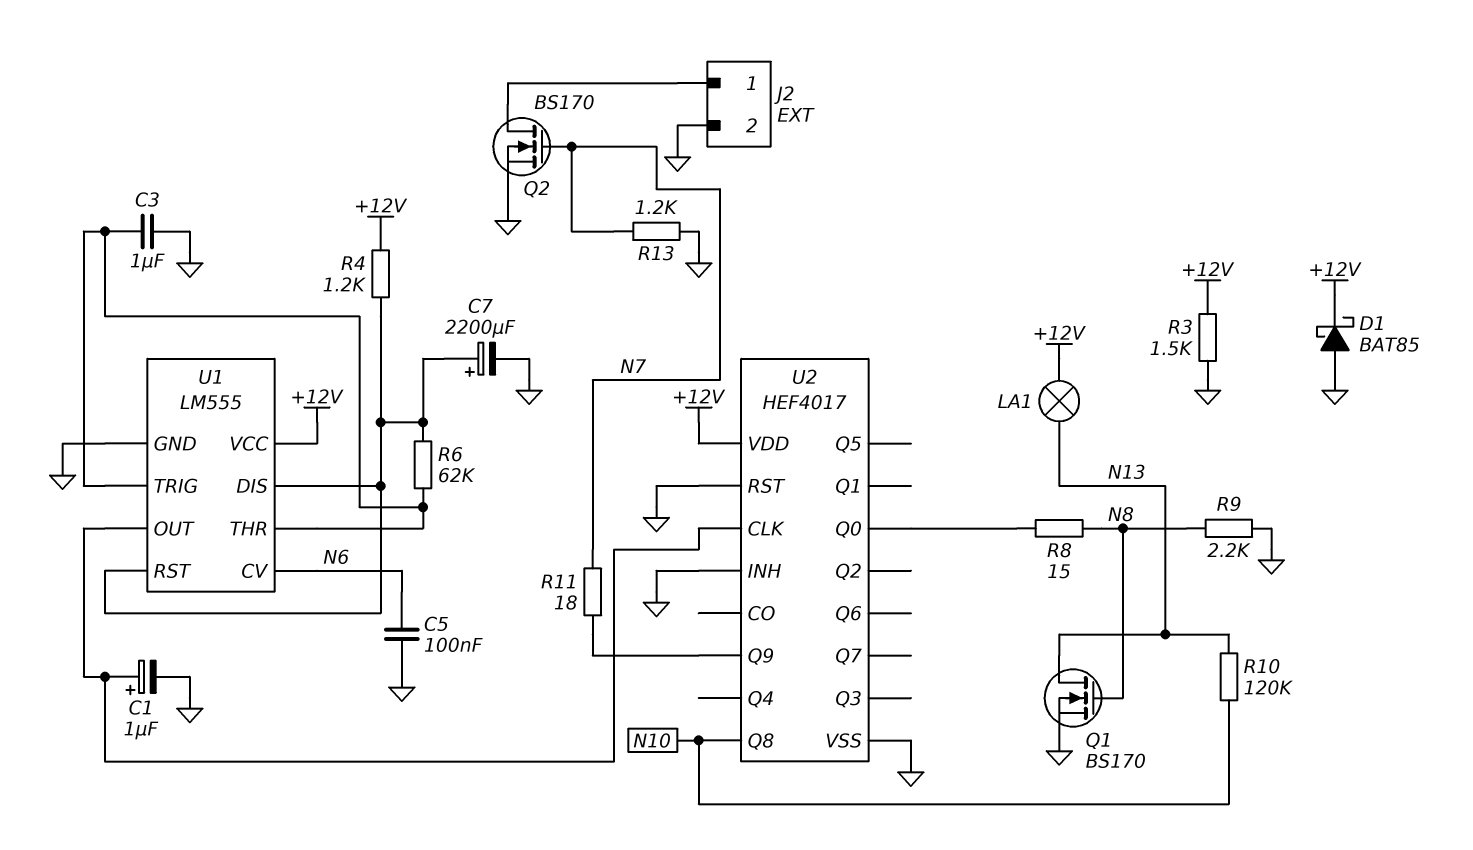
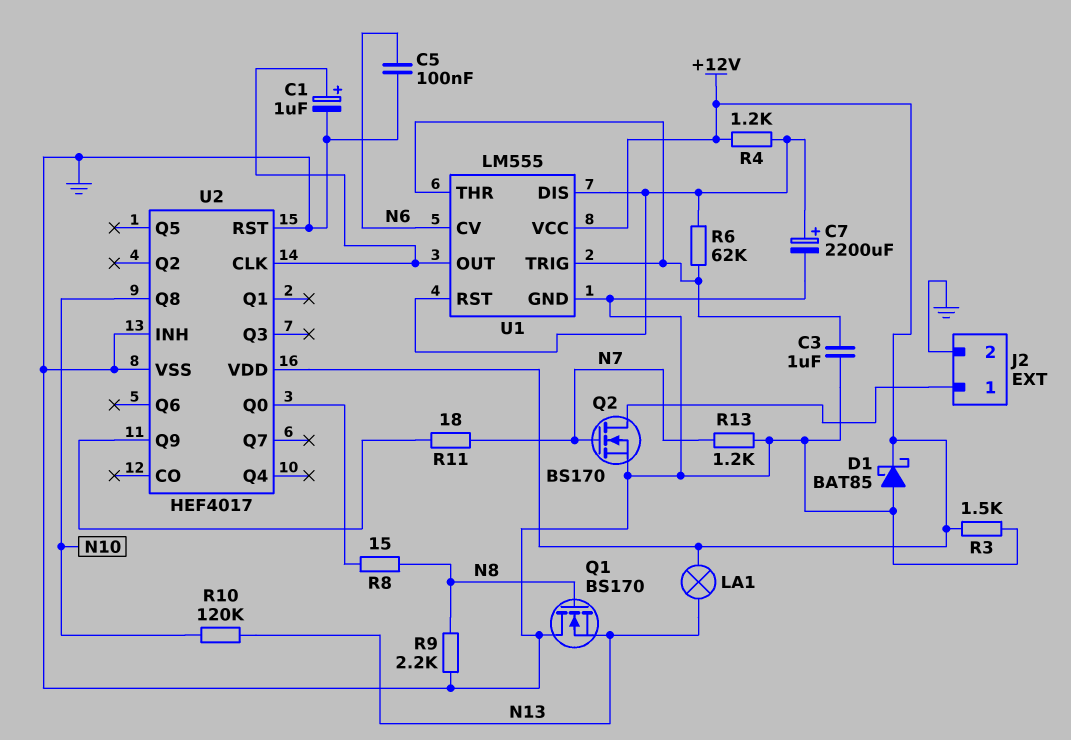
Q1: NMOS BS170 (G N8, D N13, S GND) -> NMOS BS170 (G N8, D GND, S N13)

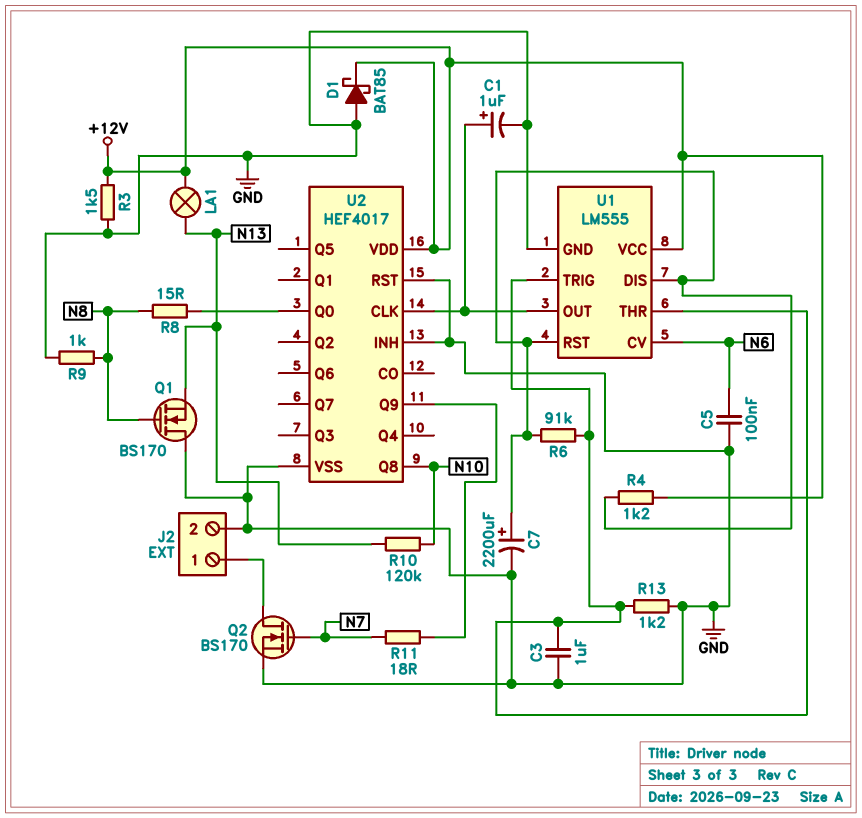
R6: 62k (U1/DIS, U1/THR) -> 91k (U1/DIS, U1/THR)
R9: 2.2k (GND, N8) -> 1k (GND, N8)
R13: 1.2k (GND, N7) -> 1.2k (GND, U1/THR)

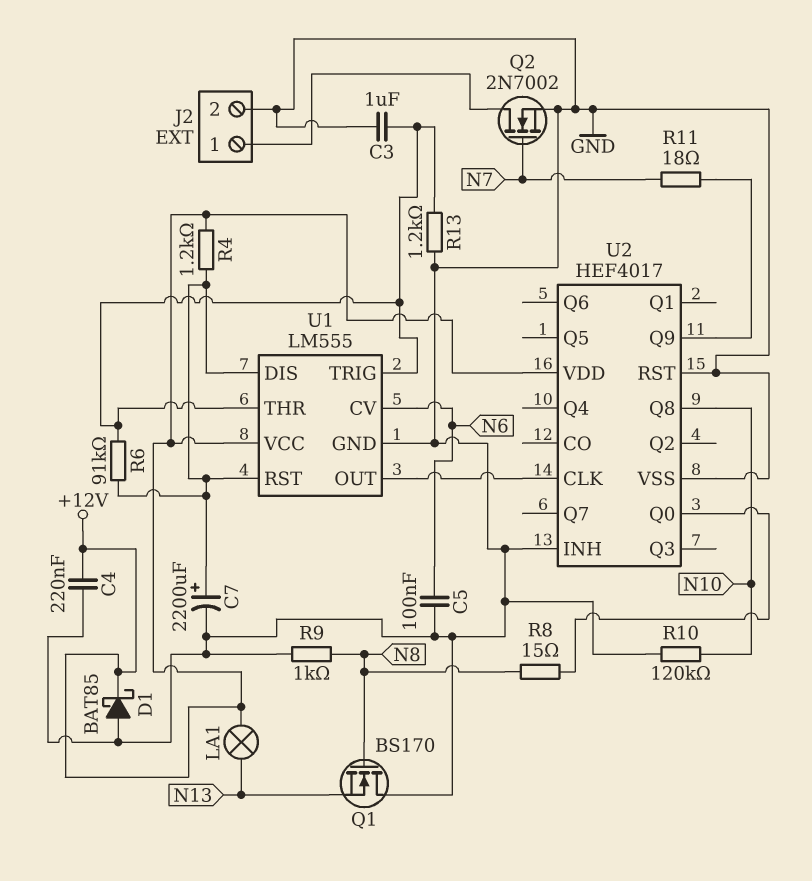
C1: 1uF (plus U1/OUT, minus GND) -> none
C4: none -> 220nF (+12V, GND)
Q2: NMOS BS170 (G N7, D J2/1, S GND) -> NMOS 2N7002 (G N7, D J2/1, S GND)
R3: 1.5k (+12V, GND) -> none
R10: 120k (N10, N13) -> 120k (GND, N10)

